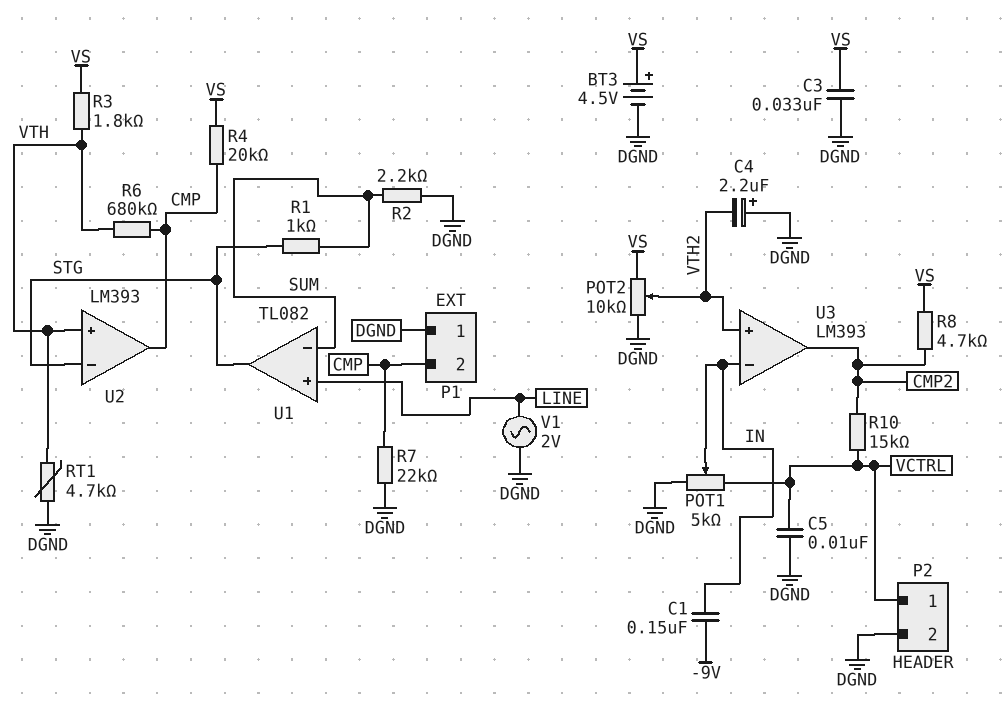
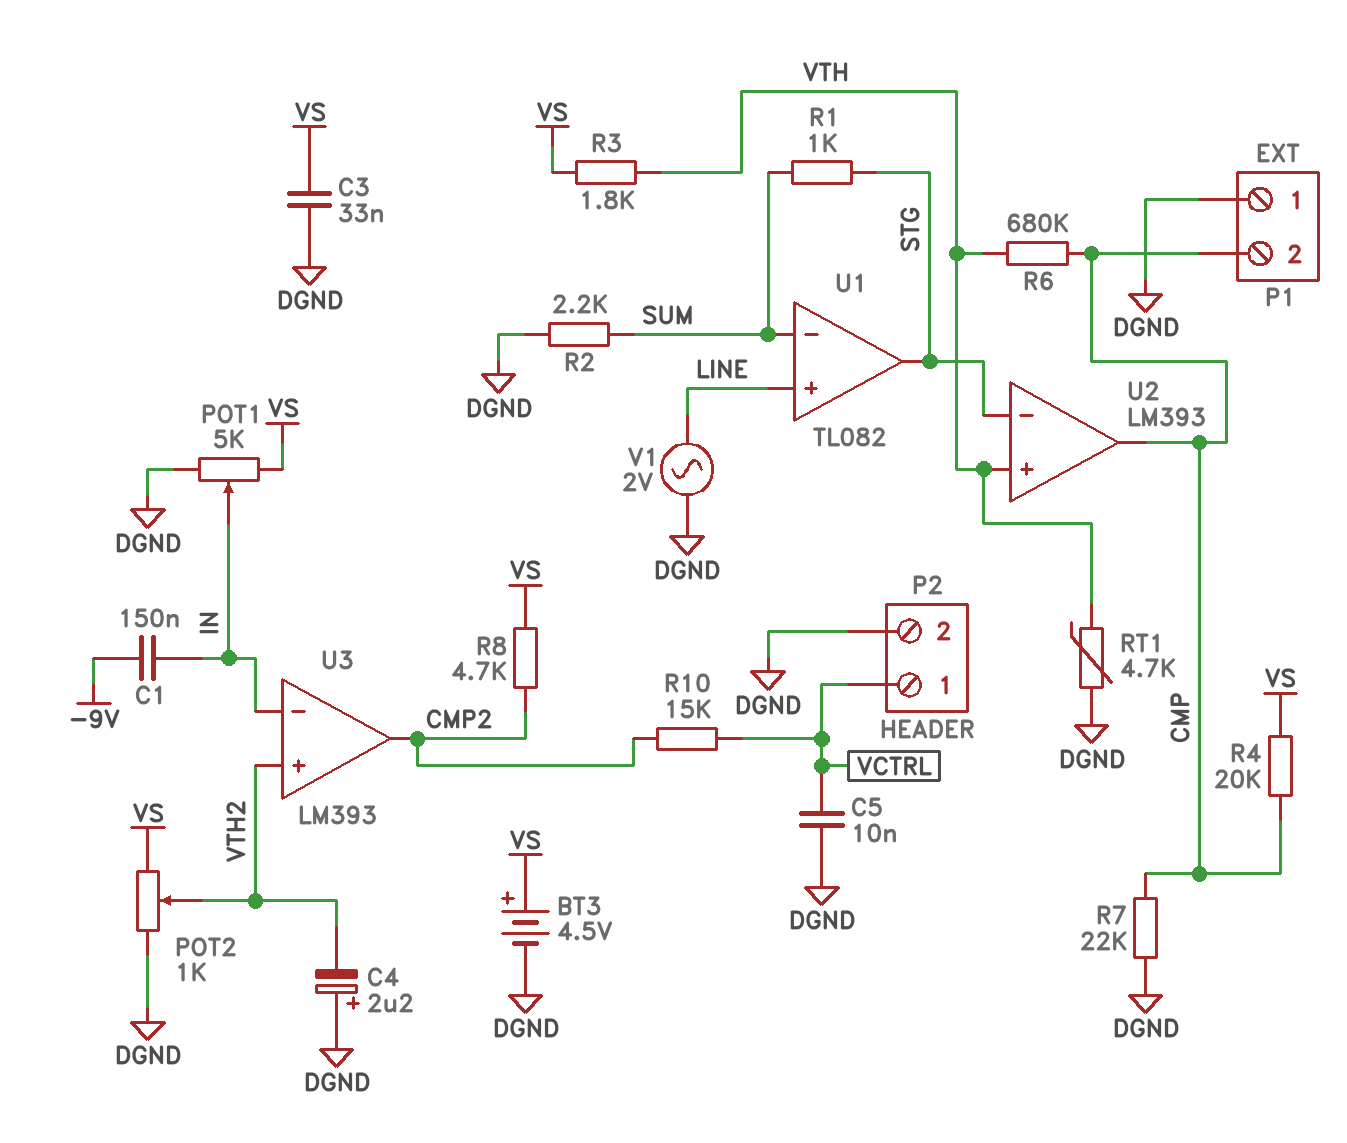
POT1: 5k (DGND, VCTRL, wiper IN) -> 5k (DGND, VS, wiper IN)
POT2: 10k (DGND, VS, wiper VTH2) -> 1k (DGND, VS, wiper VTH2)

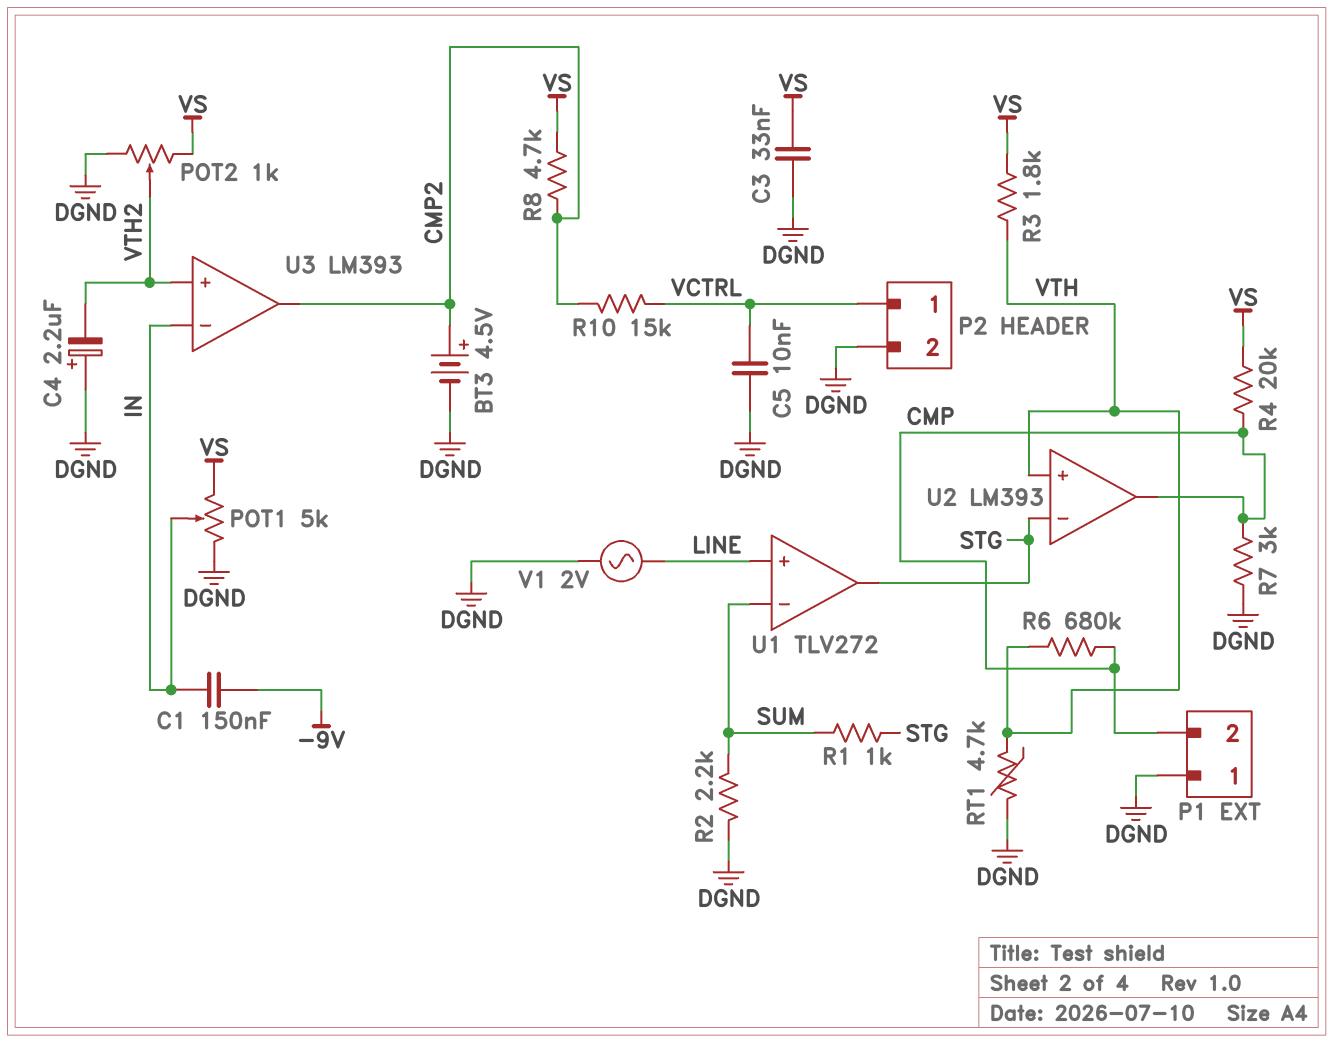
BT3: 4.5V (plus VS, minus DGND) -> 4.5V (plus CMP2, minus DGND)
R7: 22k (CMP, DGND) -> 3k (CMP, DGND)
U1: TL082 -> TLV272

